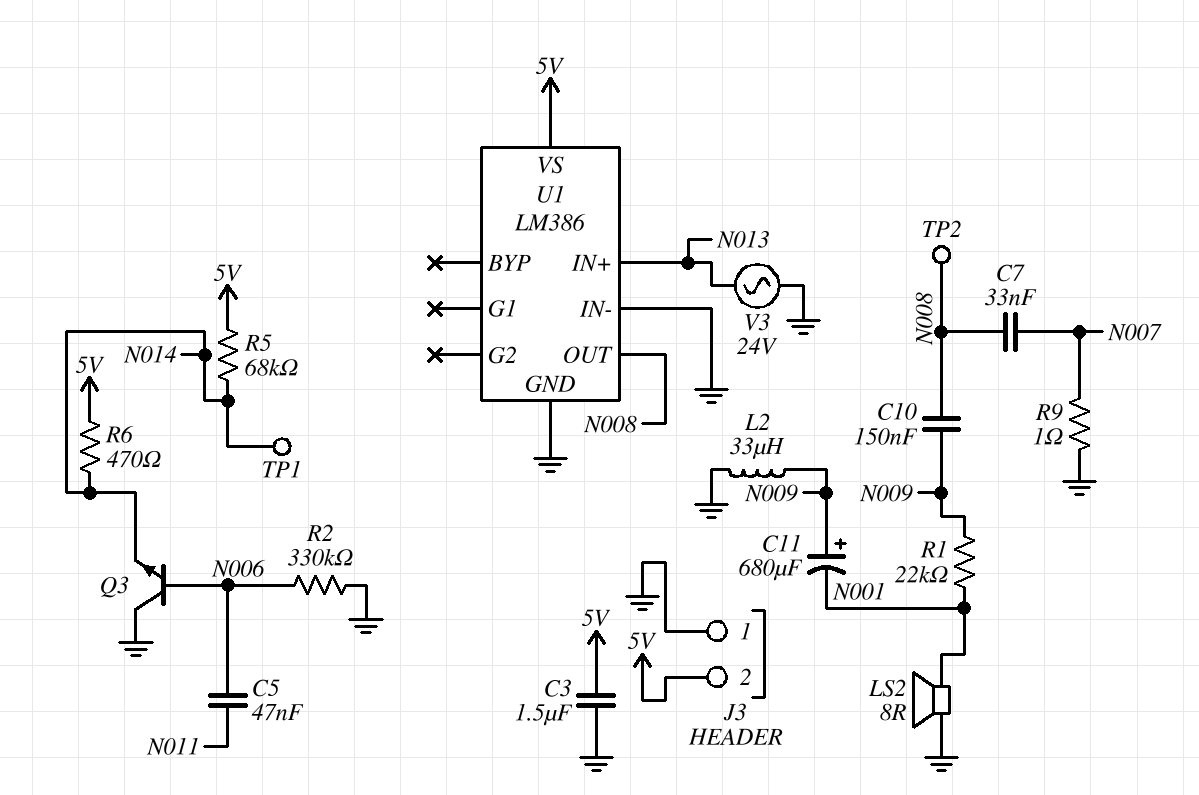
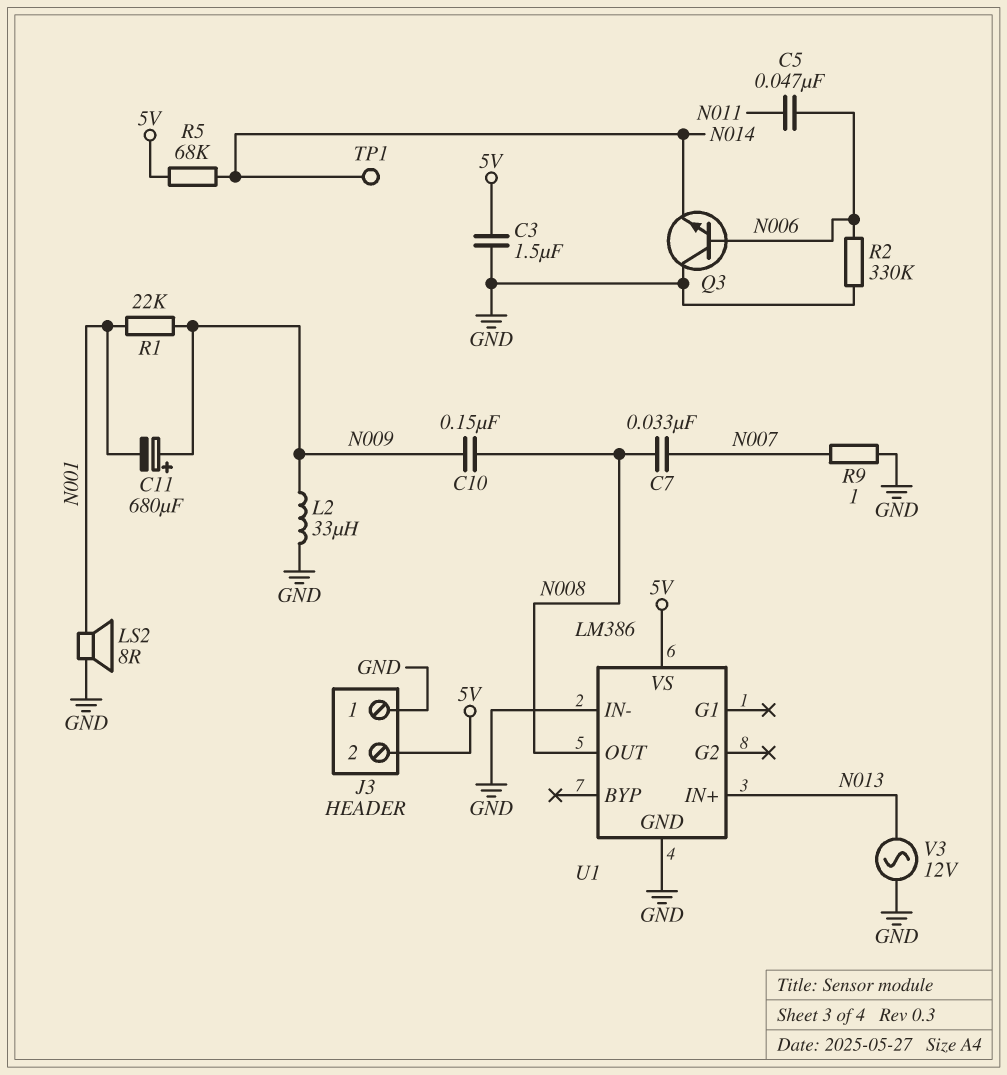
R6: 470 (5V, N014) -> none
TP2: test point (N008) -> none
V3: AC 24V (GND, N013) -> AC 12V (GND, N013)

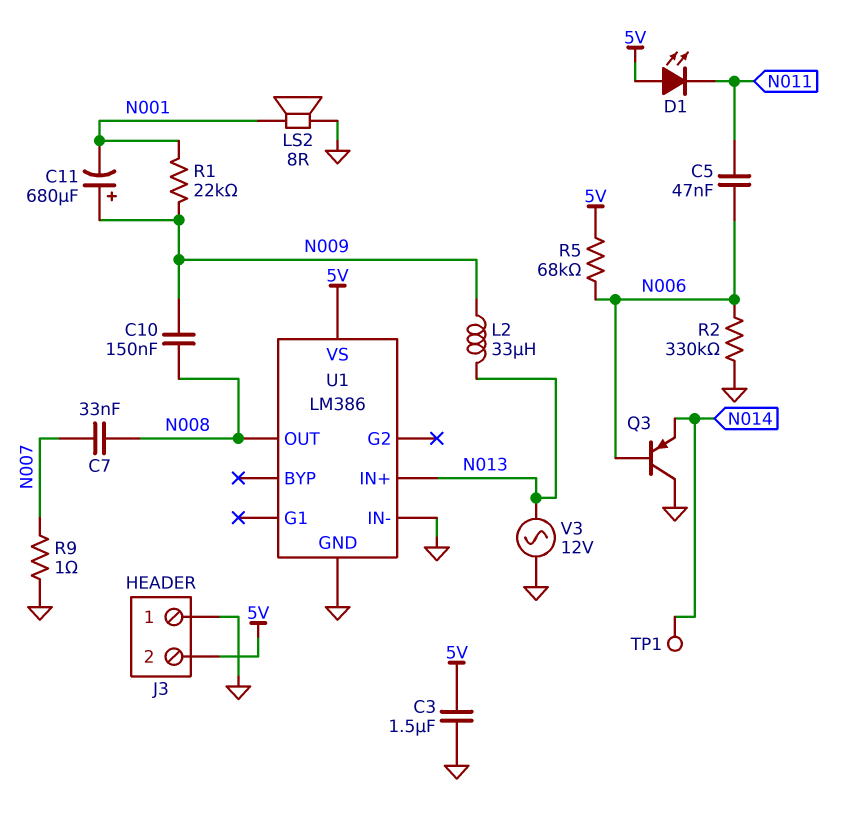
D1: none -> LED (A 5V, K N011)
L2: 33uH (GND, N009) -> 33uH (N009, N013)
Q3: NPN (B N006, C GND, E N014) -> PNP (B N006, C GND, E N014)
R5: 68k (5V, N014) -> 68k (5V, N006)

